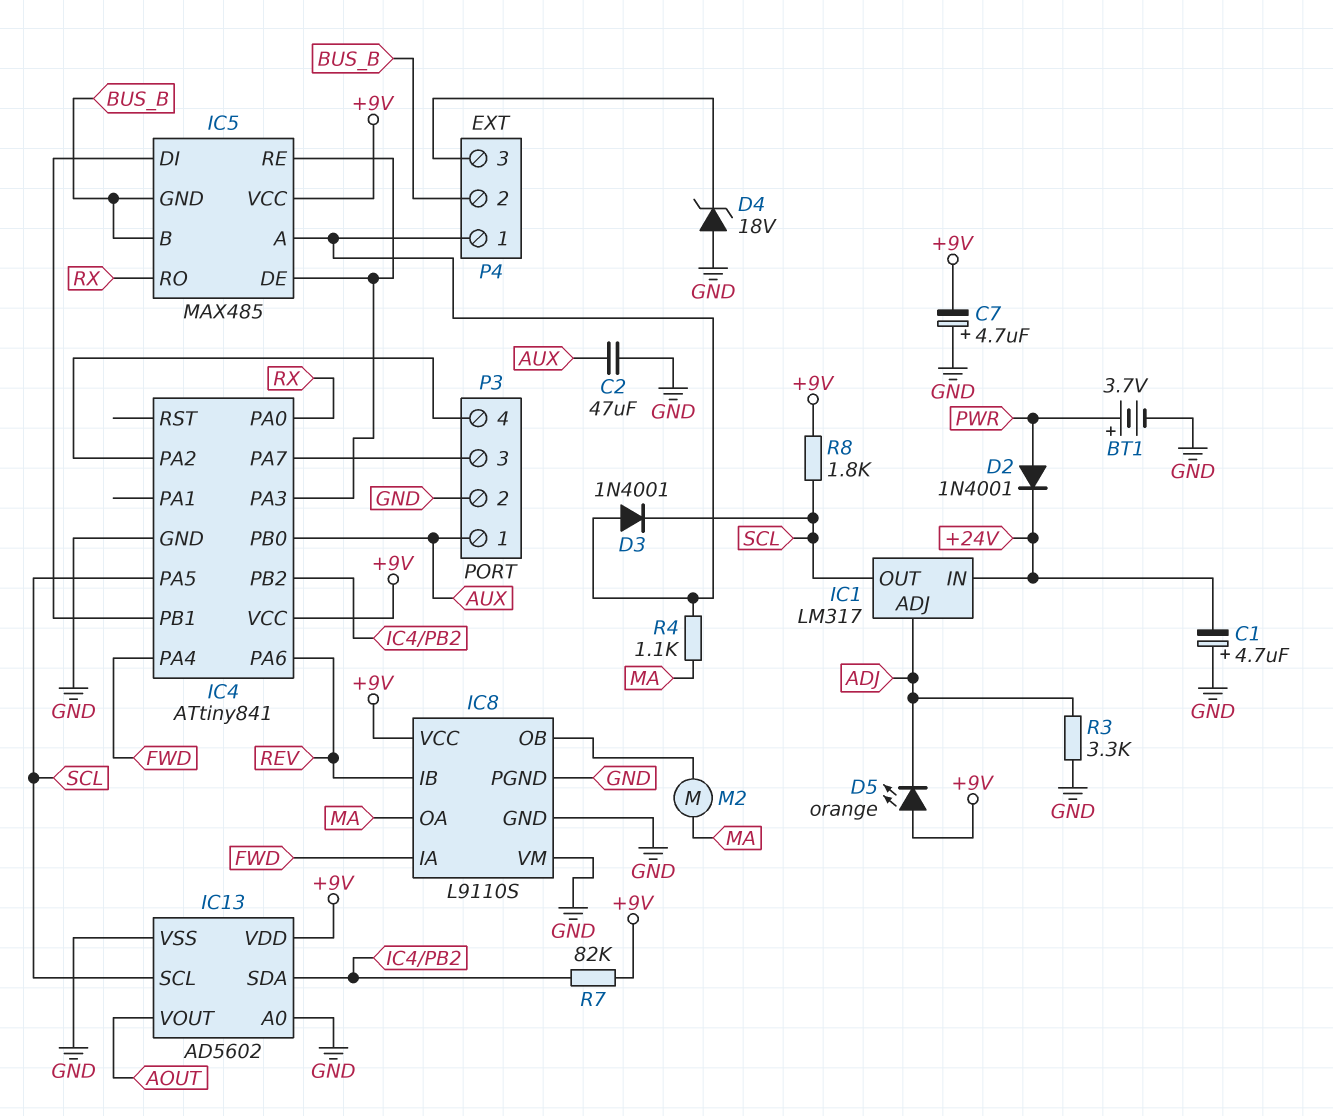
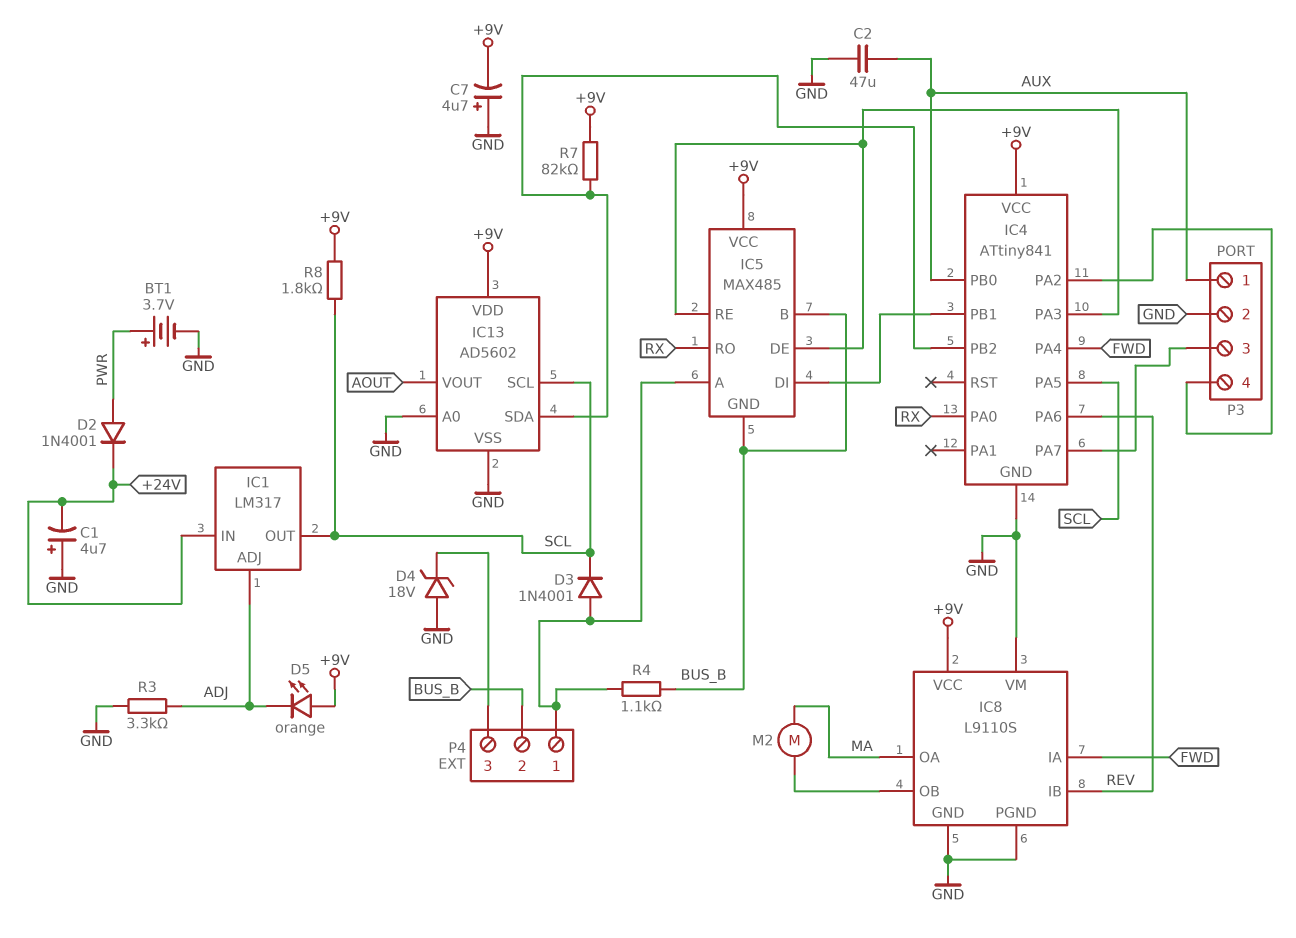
R4: 1.1k (IC5/A, MA) -> 1.1k (BUS_B, IC5/A)

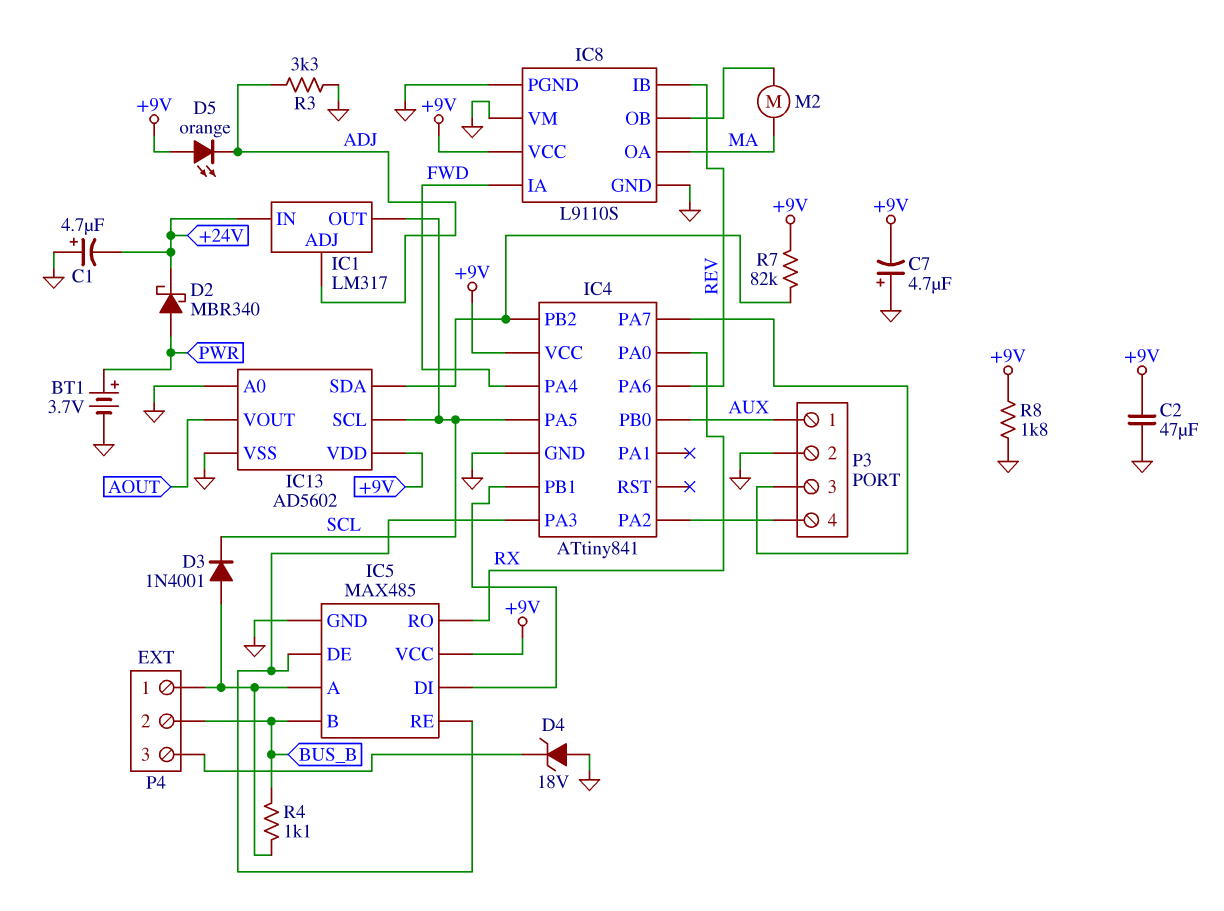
C2: 47uF (AUX, GND) -> 47uF (+9V, GND)
D2: diode 1N4001 (A PWR, K +24V) -> schottky MBR340 (A PWR, K +24V)
IC5 pin GND: BUS_B -> GND
R8: 1.8k (+9V, SCL) -> 1.8k (+9V, GND)

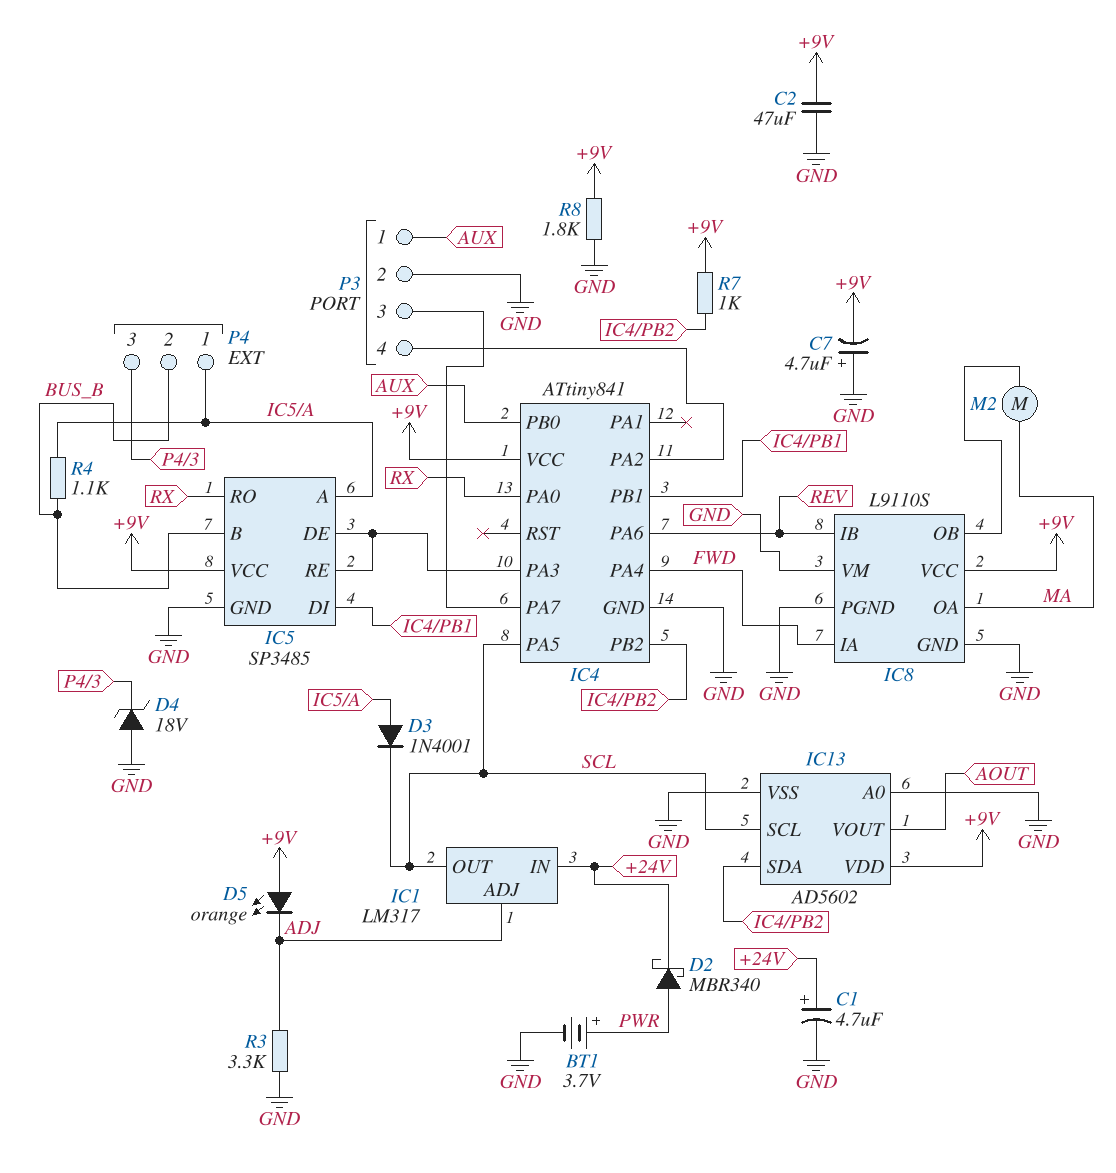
C1: 4.7uF (plus GND, minus +24V) -> 4.7uF (plus +24V, minus GND)
IC5: MAX485 -> SP3485
R7: 82k (+9V, IC4/PB2) -> 1k (+9V, IC4/PB2)

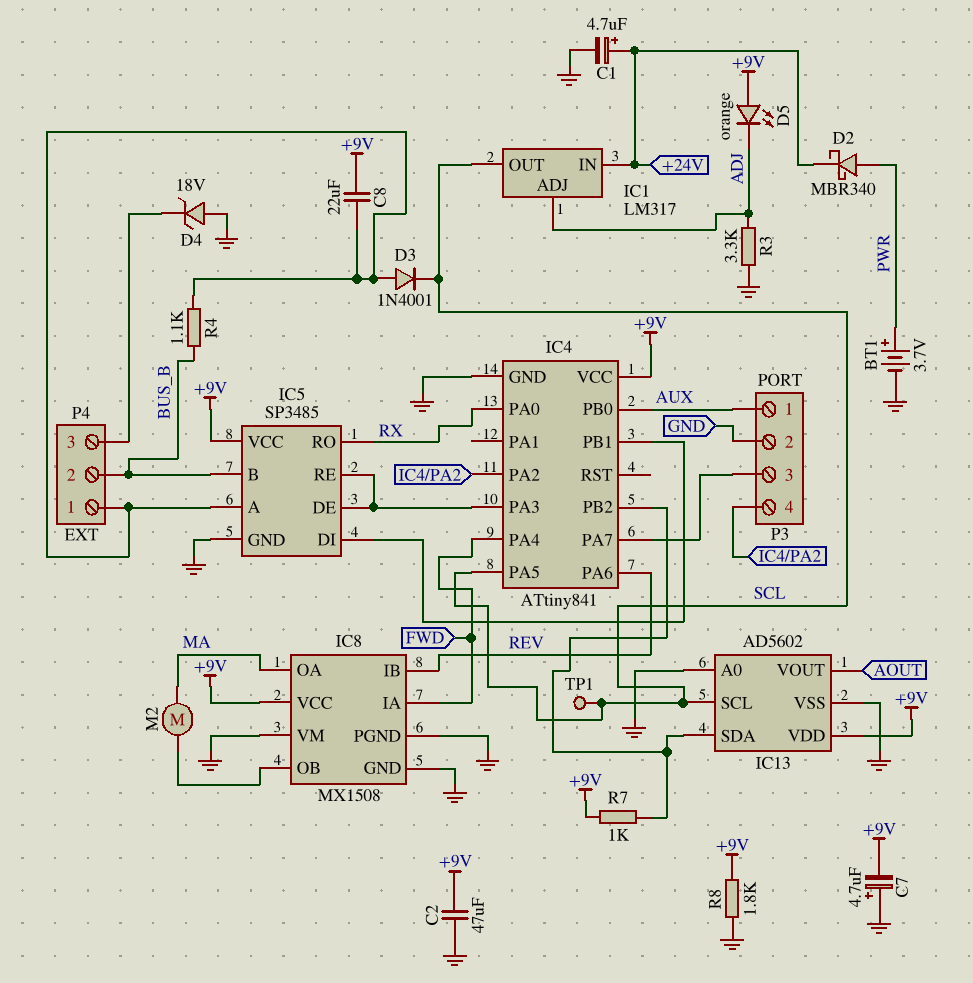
C8: none -> 22uF (+9V, IC5/A)
IC8: L9110S -> MX1508
TP1: none -> test point (SCL)

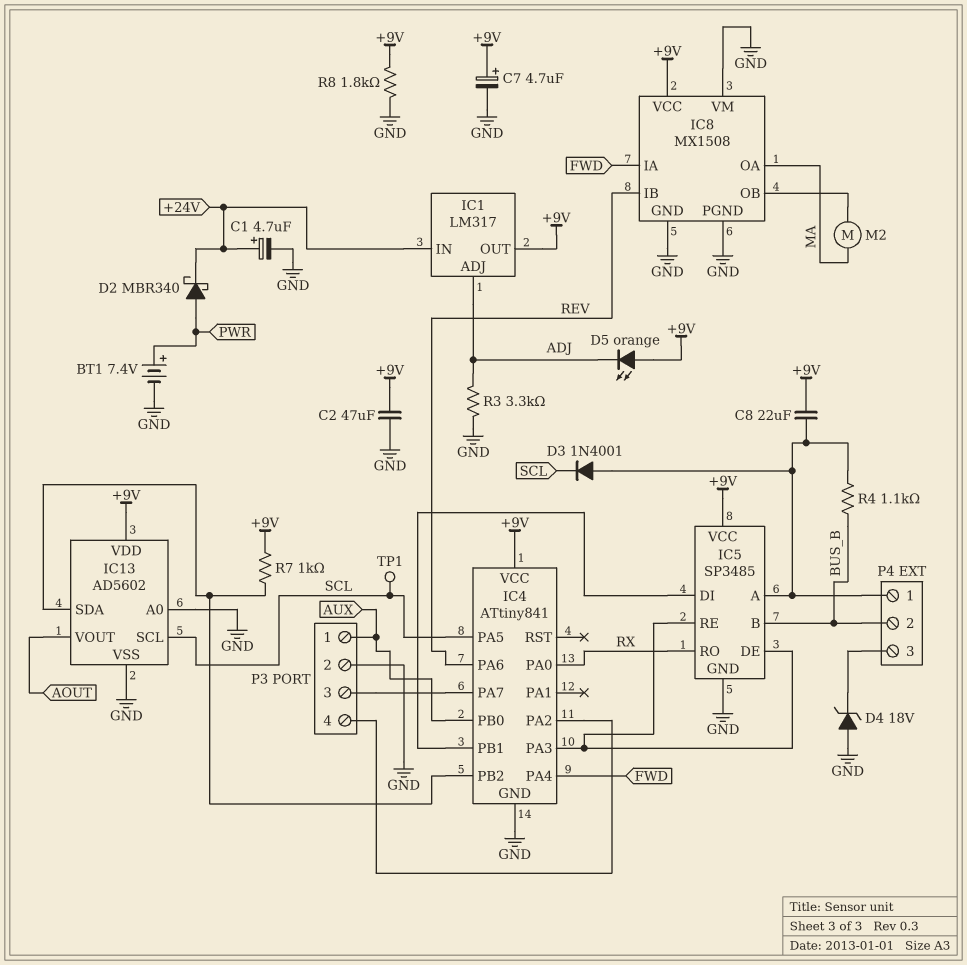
BT1: 3.7V (plus PWR, minus GND) -> 7.4V (plus PWR, minus GND)
C7: 4.7uF (plus GND, minus +9V) -> 4.7uF (plus +9V, minus GND)
IC1 pin OUT: SCL -> +9V

